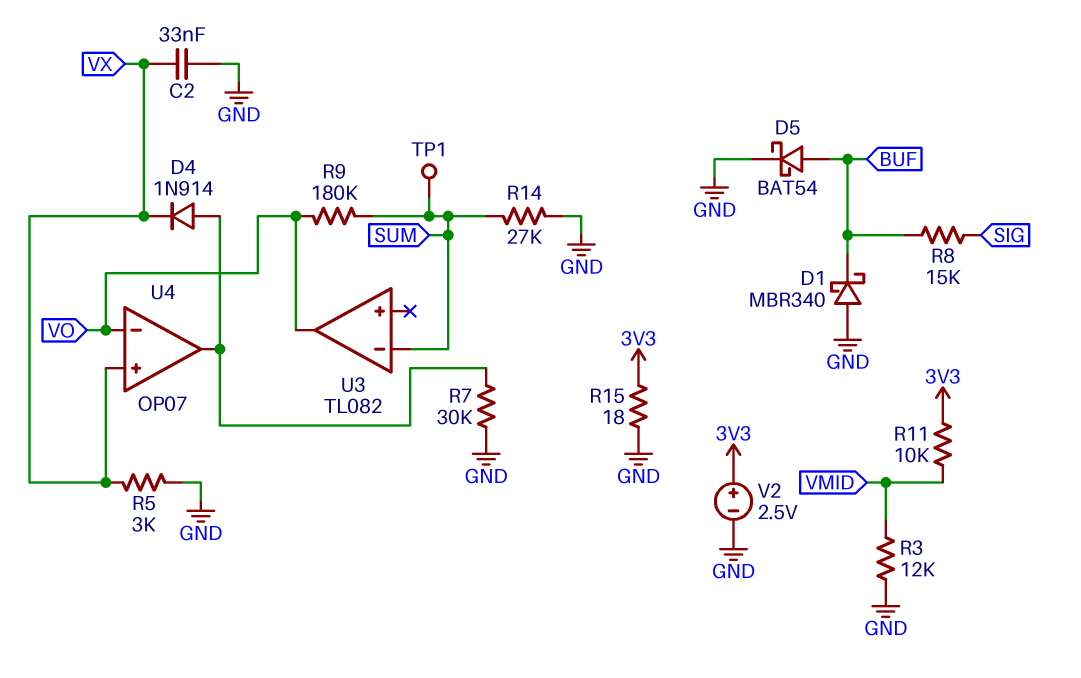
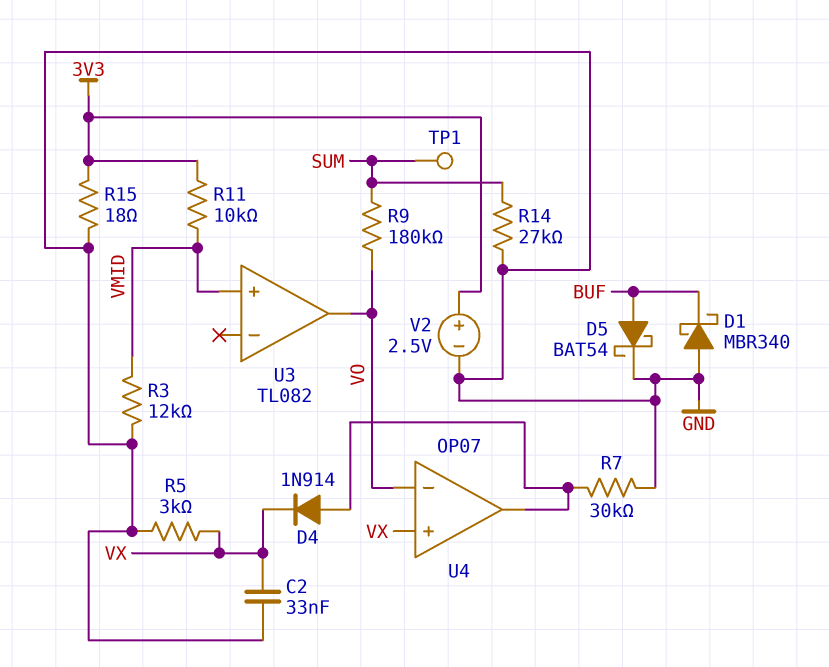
R8: 15k (BUF, SIG) -> none
U3 pin in+: none -> VMID
U3 pin in-: SUM -> none

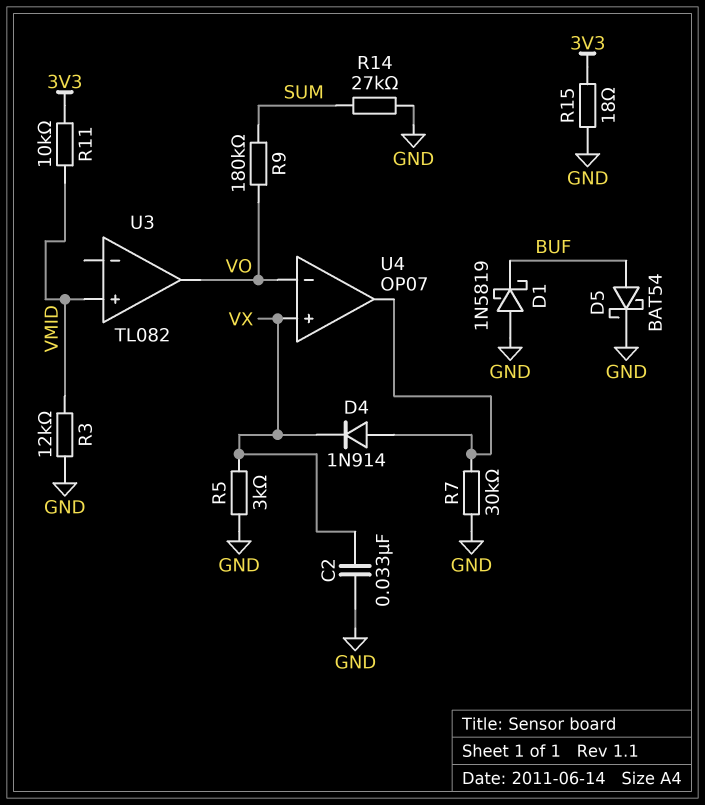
D1: schottky MBR340 (A GND, K BUF) -> schottky 1N5819 (A GND, K BUF)
TP1: test point (SUM) -> none
V2: 2.5V (plus 3V3, minus GND) -> none

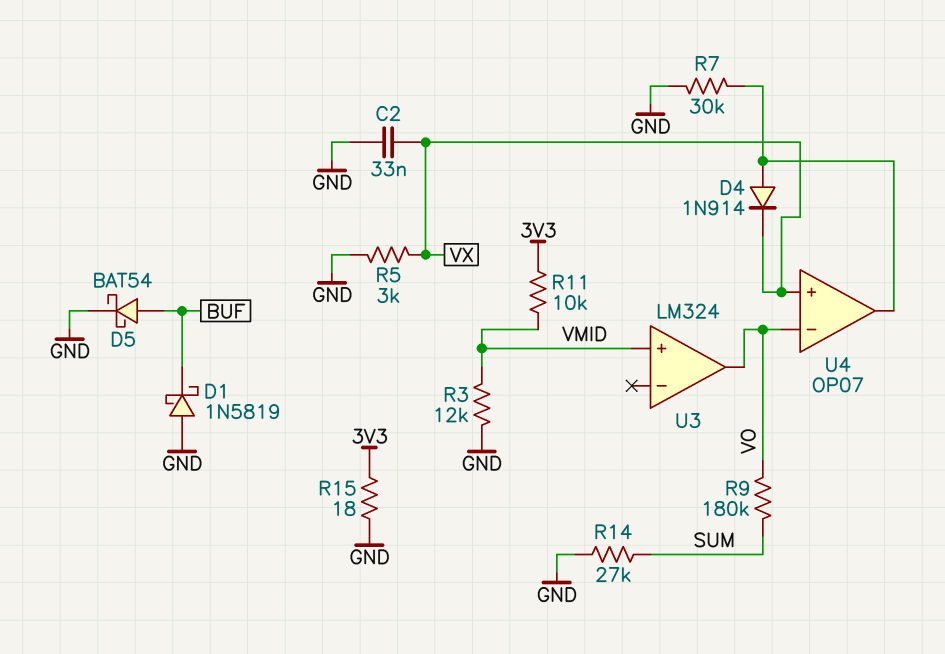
U3: TL082 -> LM324

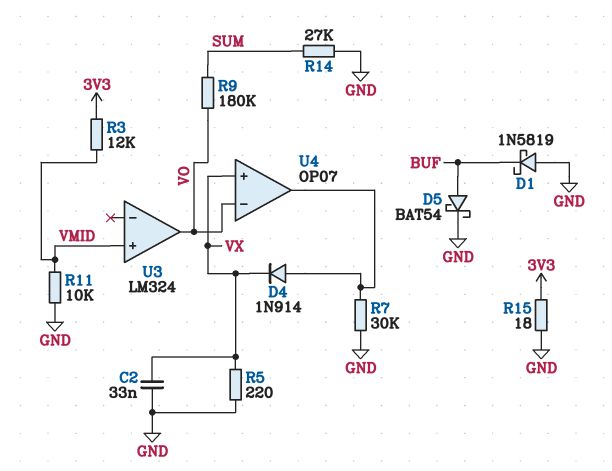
R3: 12k (GND, VMID) -> 12k (3V3, VMID)
R5: 3k (GND, VX) -> 220 (GND, VX)
R11: 10k (3V3, VMID) -> 10k (GND, VMID)

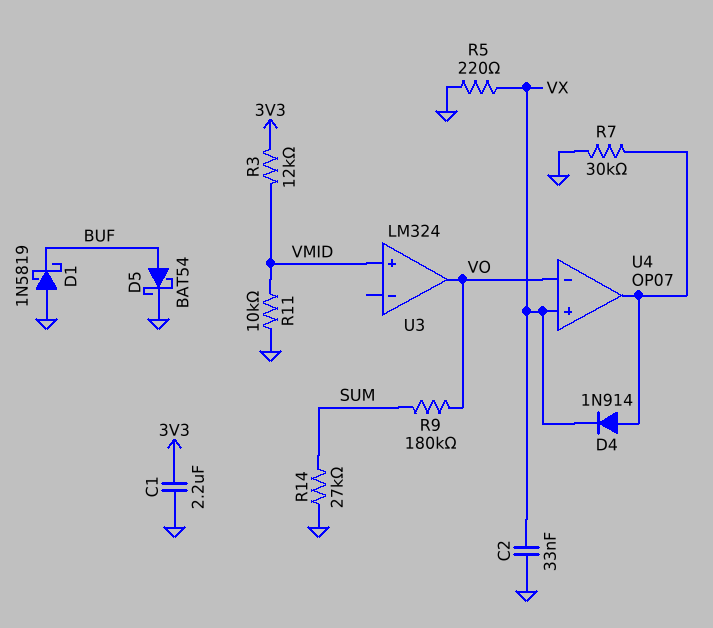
C1: none -> 2.2uF (3V3, GND)
R15: 18 (3V3, GND) -> none

